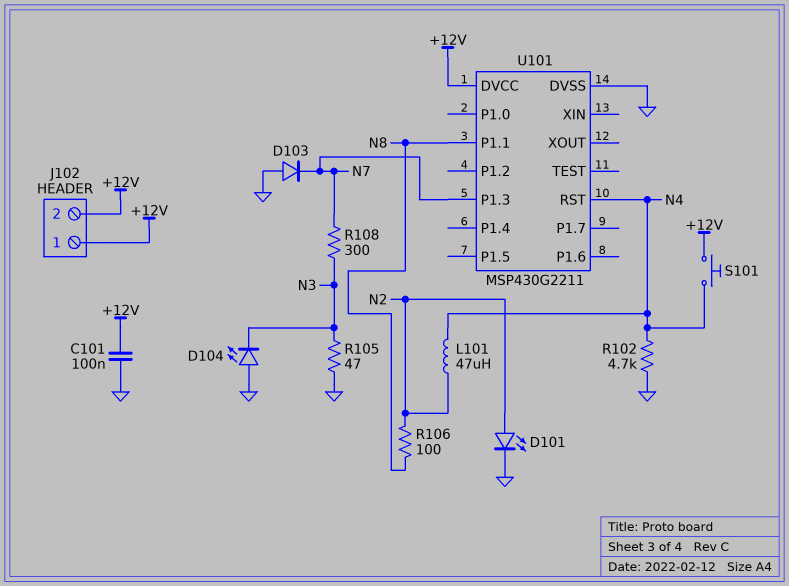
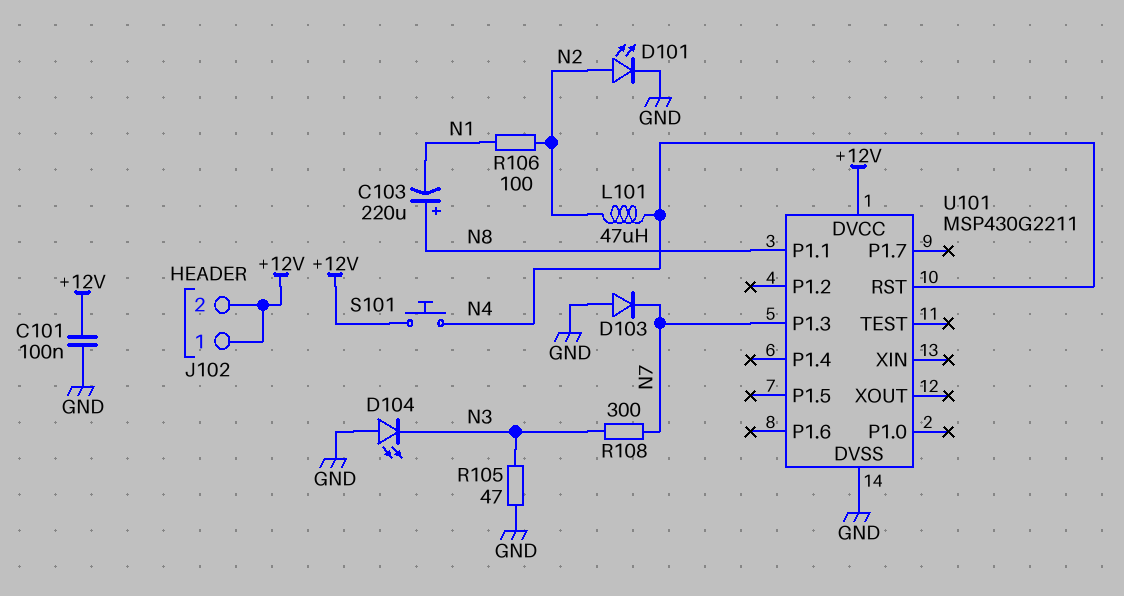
C103: none -> 220uF (plus N8, minus N1)
R102: 4.7k (GND, N4) -> none
R106: 100 (N2, N8) -> 100 (N1, N2)

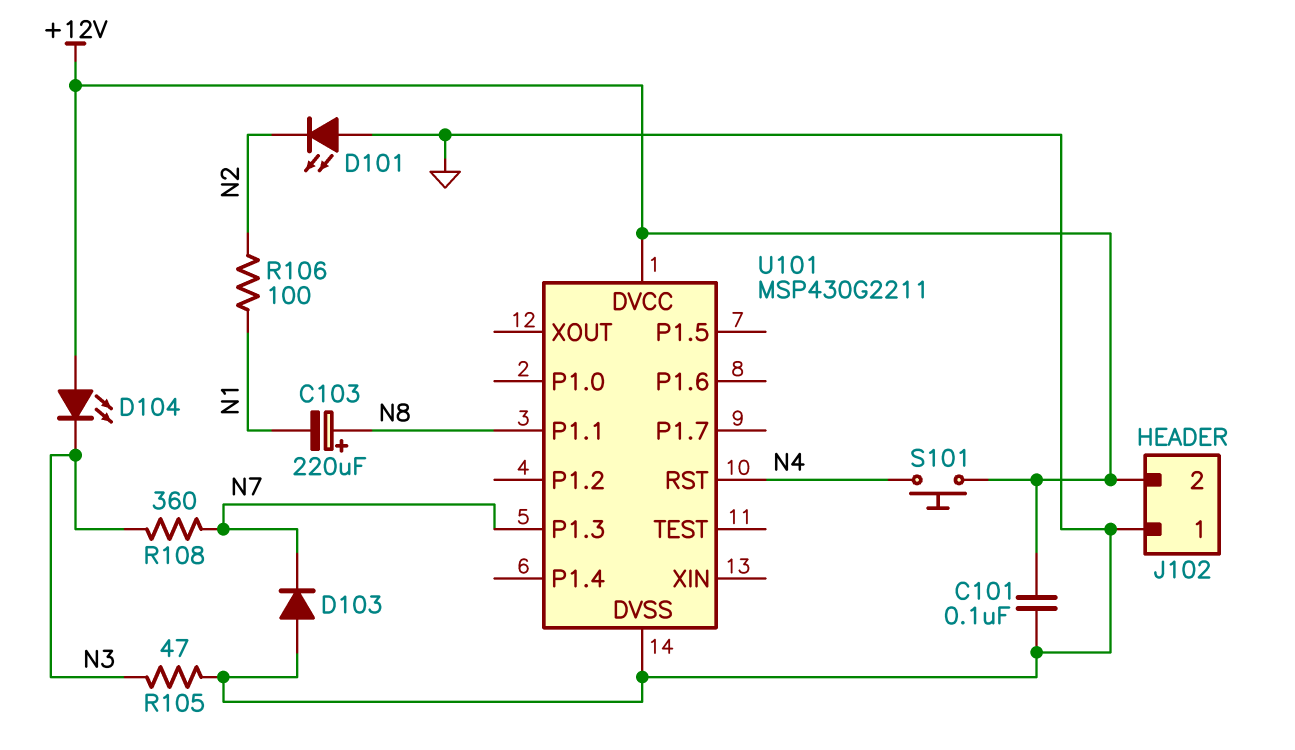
D101: LED (A N2, K GND) -> LED (A GND, K N2)
D104: LED (A GND, K N3) -> LED (A +12V, K N3)
J102 pin 1: +12V -> GND
L101: 47uH (N2, N4) -> none
R108: 300 (N3, N7) -> 360 (N3, N7)

